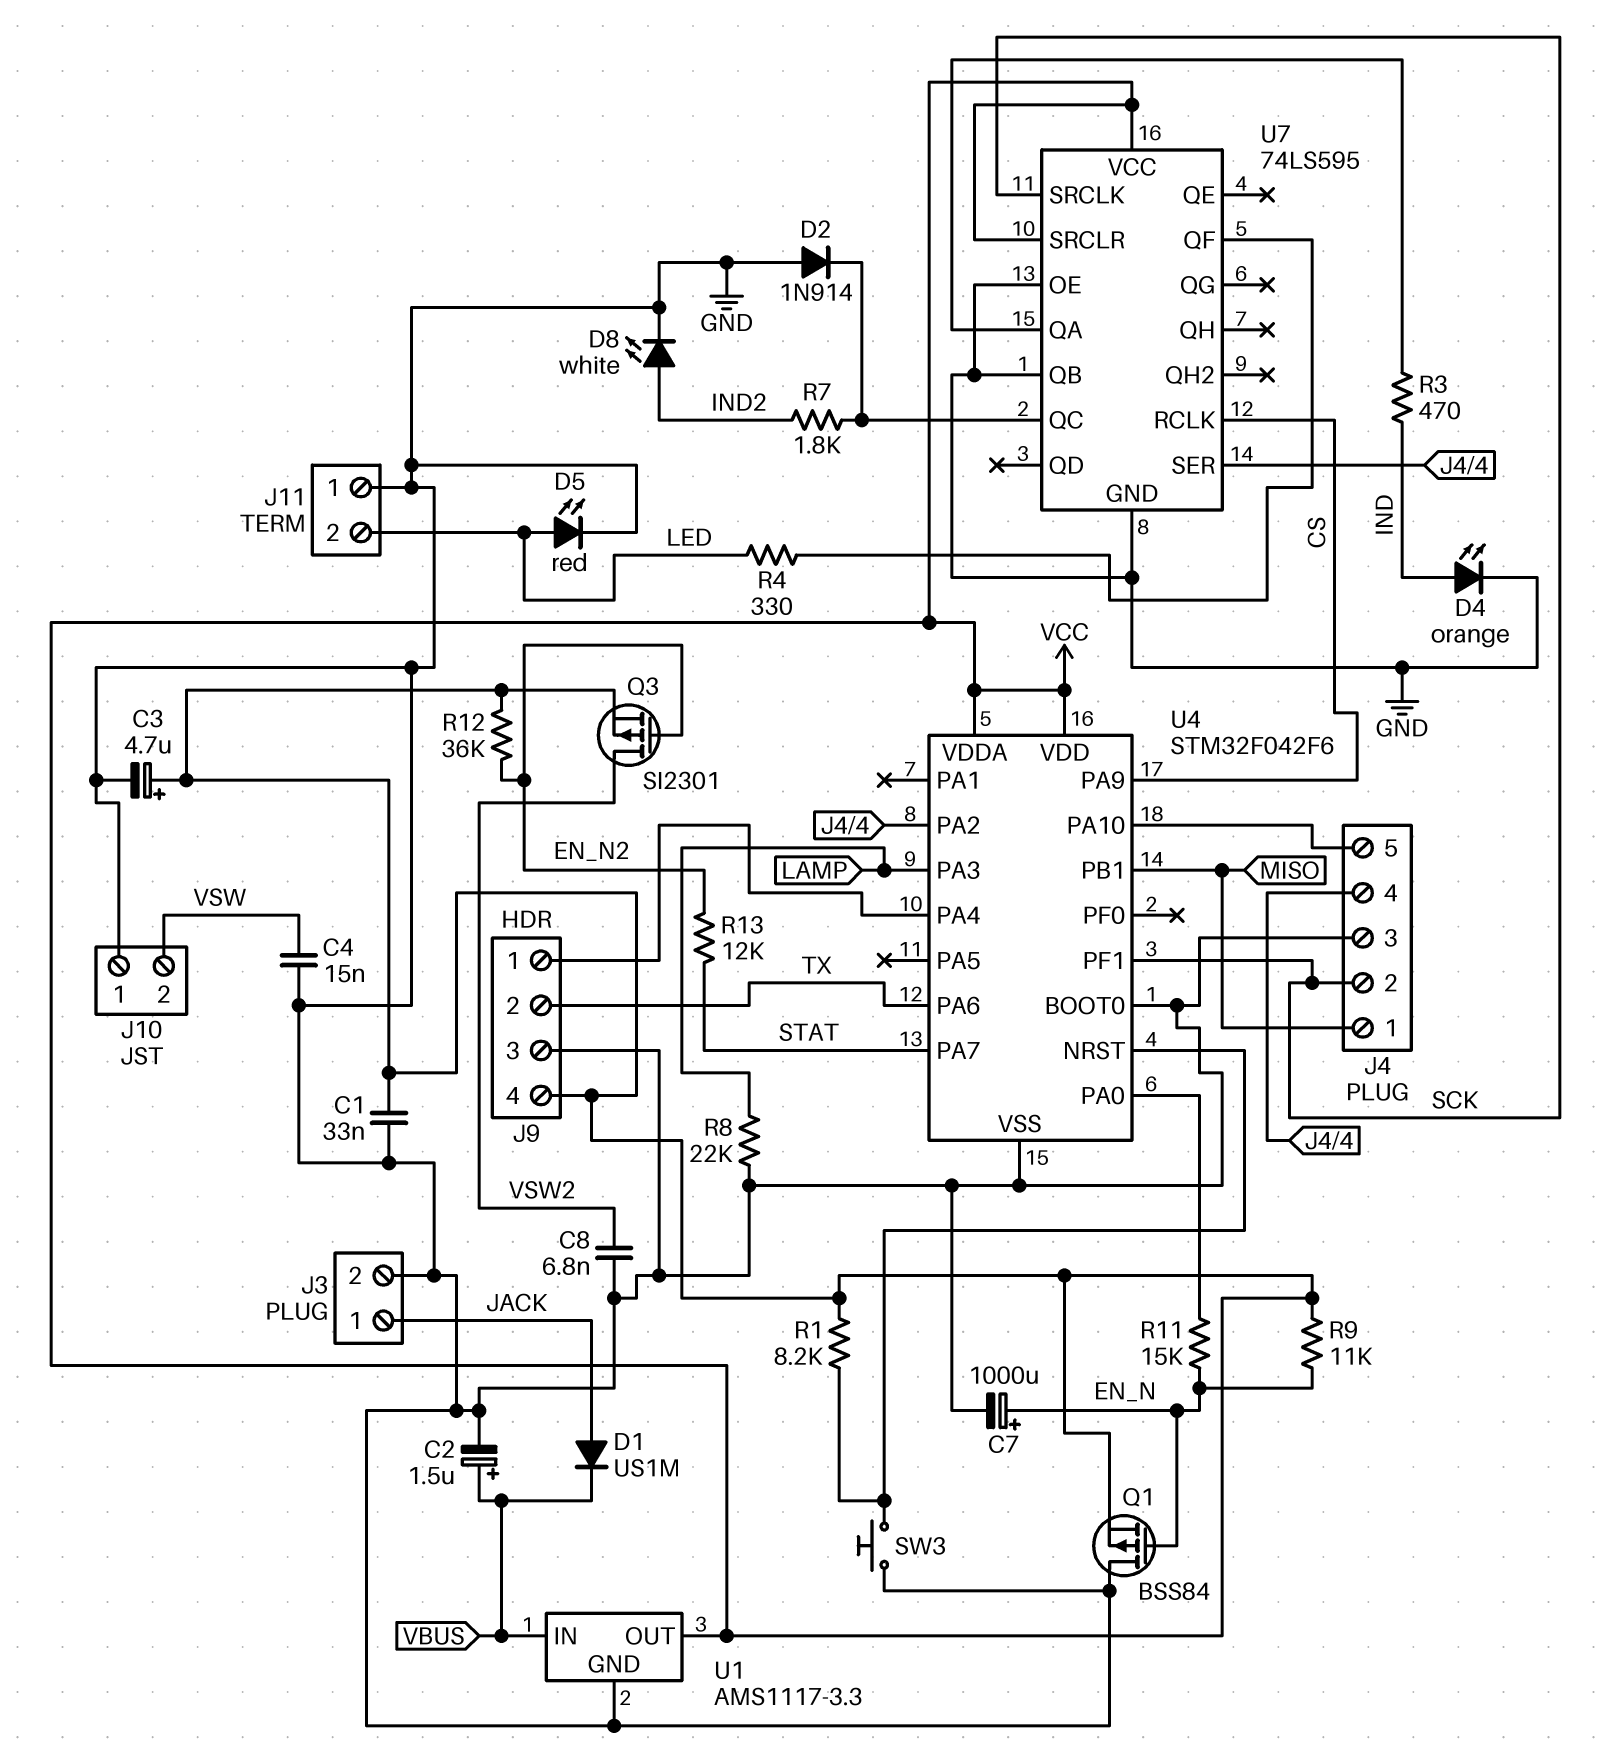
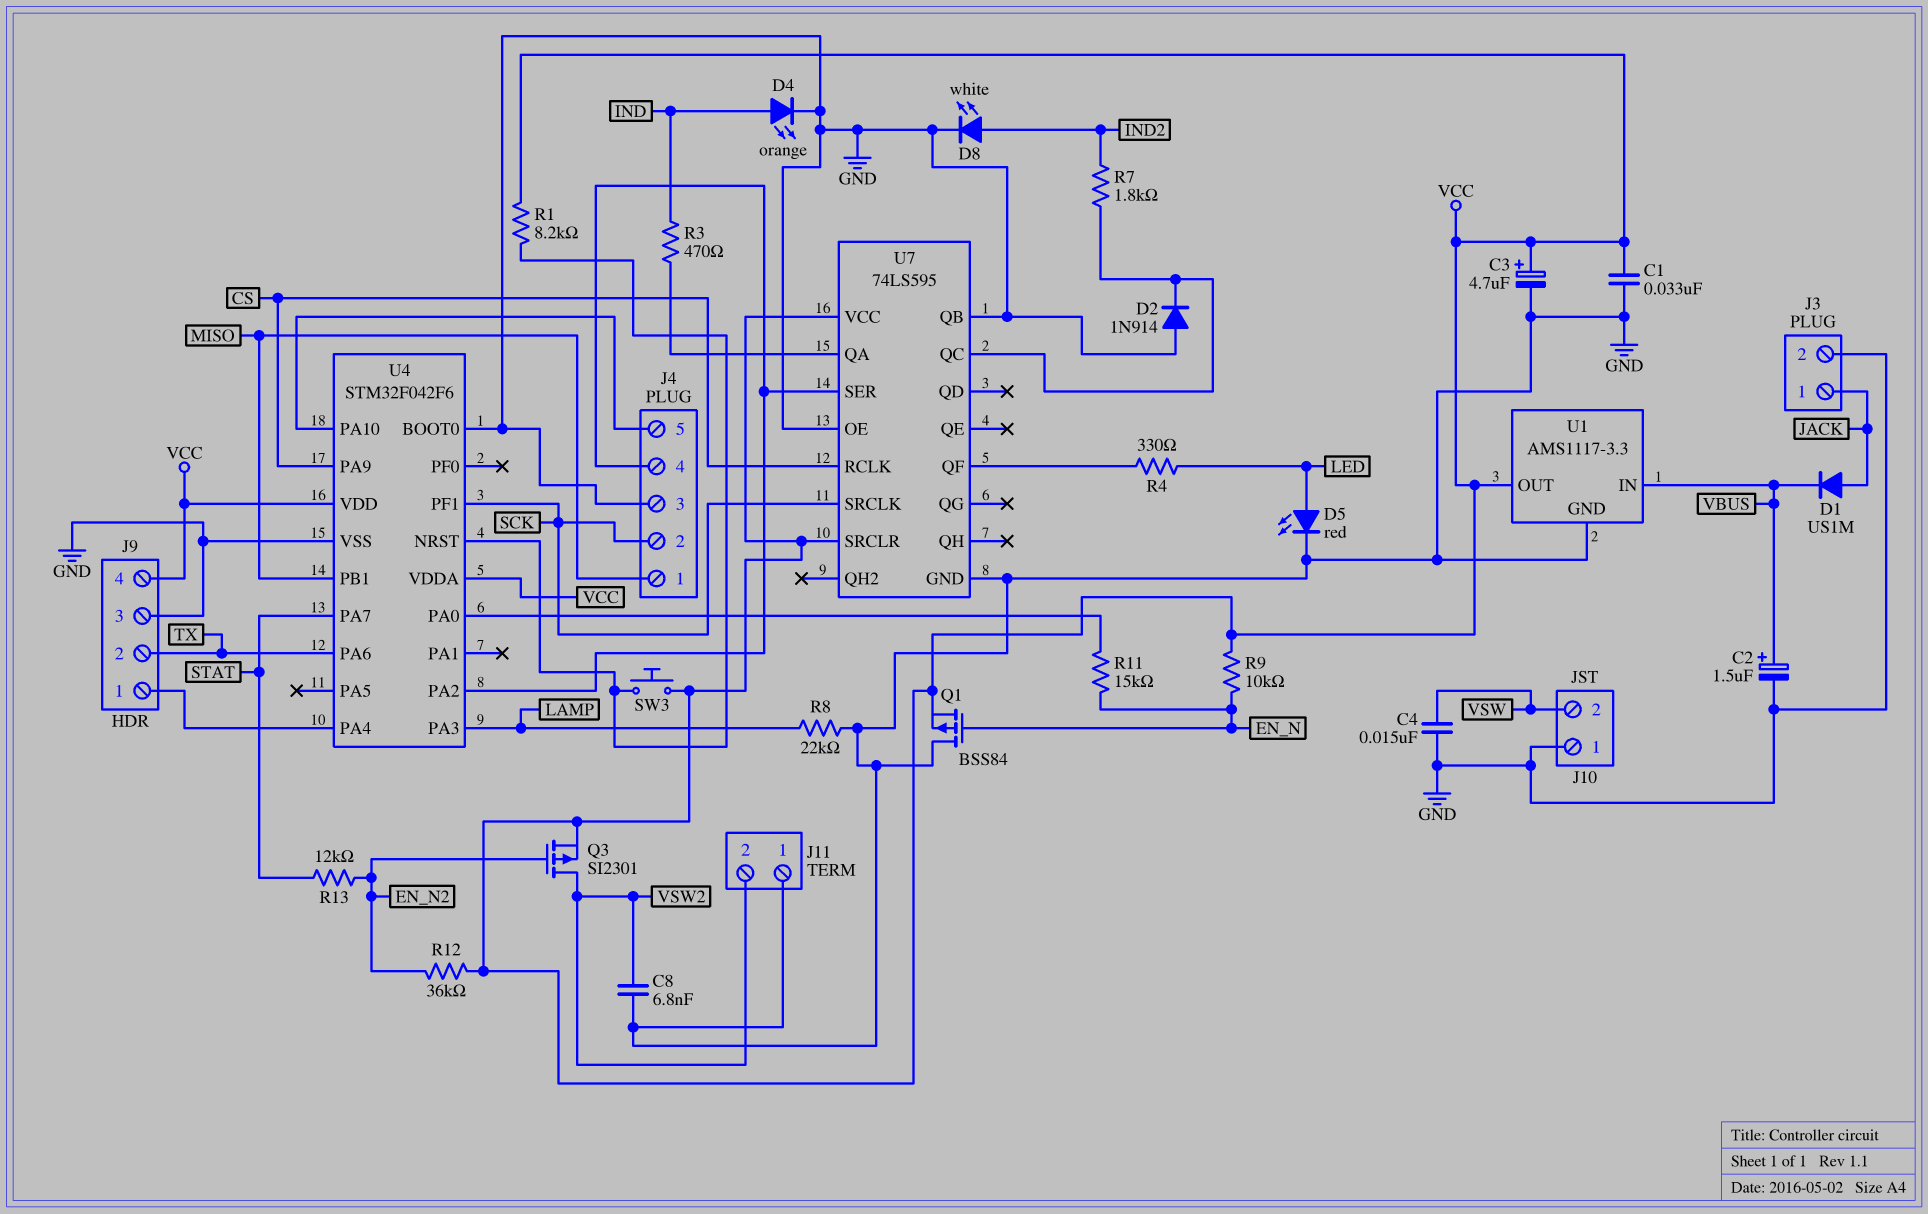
C7: 1000uF (plus EN_N, minus GND) -> none
J11 pin 2: LED -> VSW2
R9: 11k (EN_N, VCC) -> 10k (EN_N, VCC)
SW3: button (GND, U4/NRST) -> button (U4/NRST, VCC)

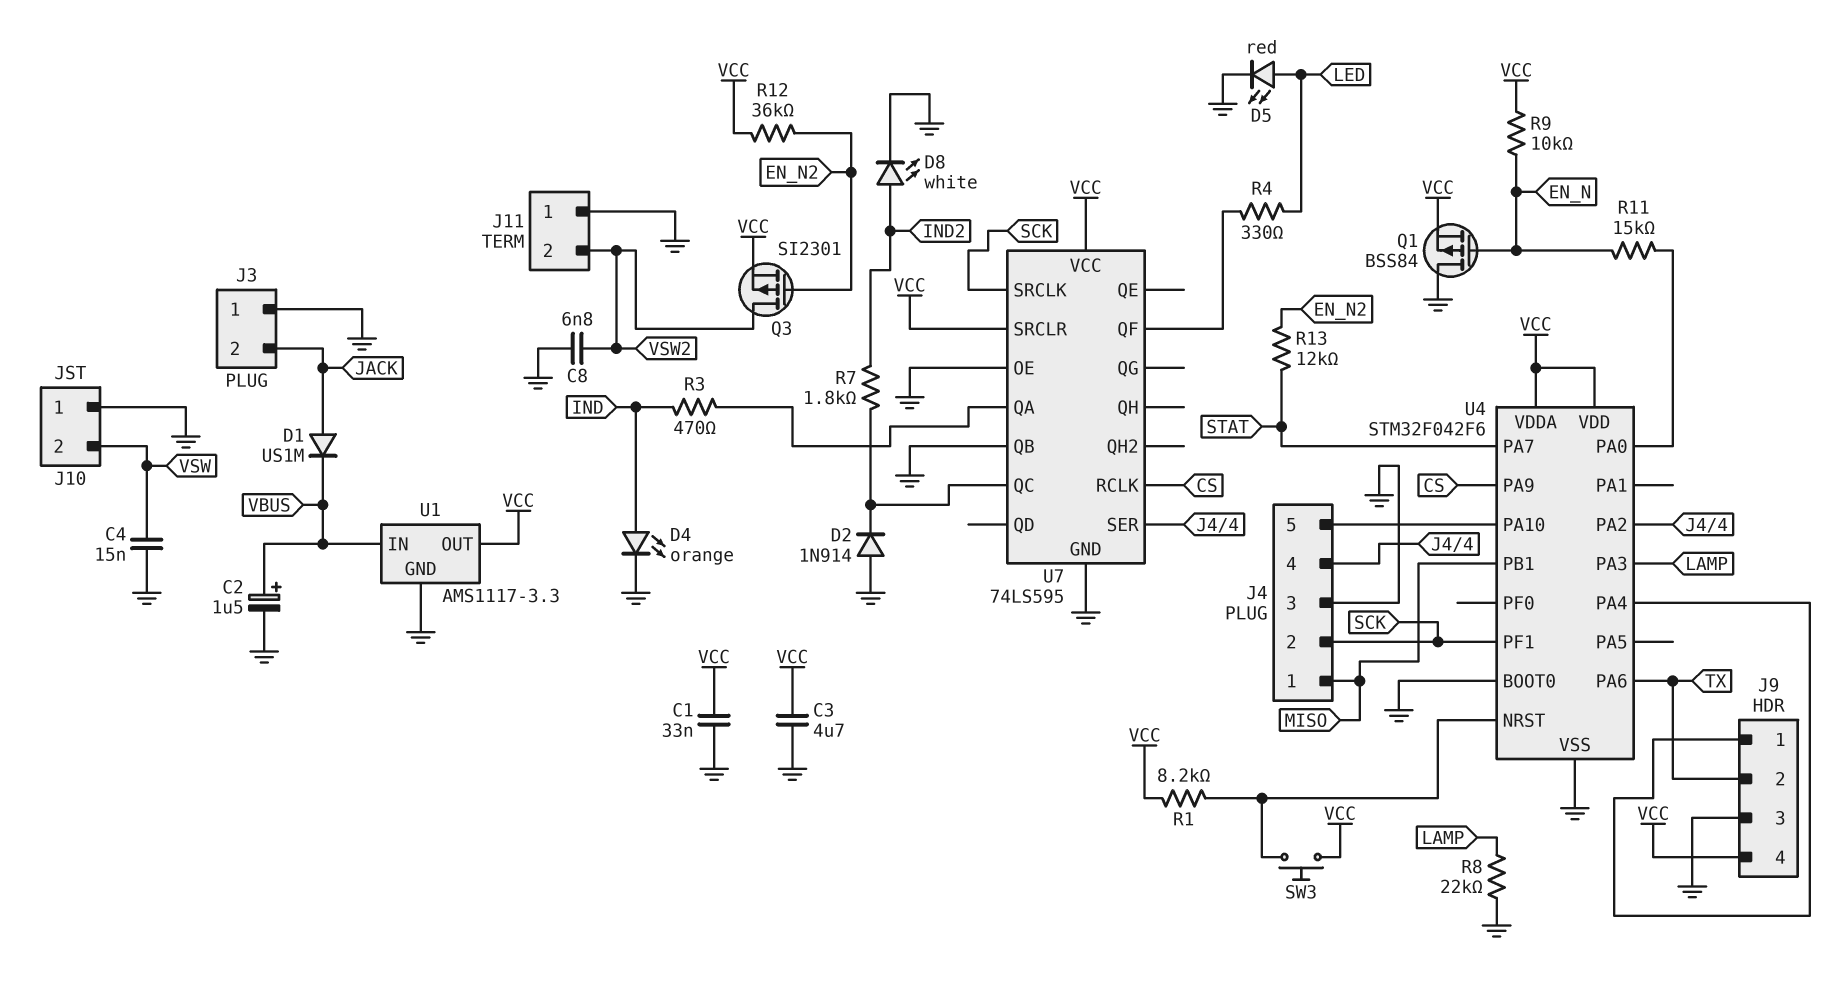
C3: 4.7uF (plus VCC, minus GND) -> 4.7uF (GND, VCC)
J3 pin 1: JACK -> GND
J3 pin 2: GND -> JACK

